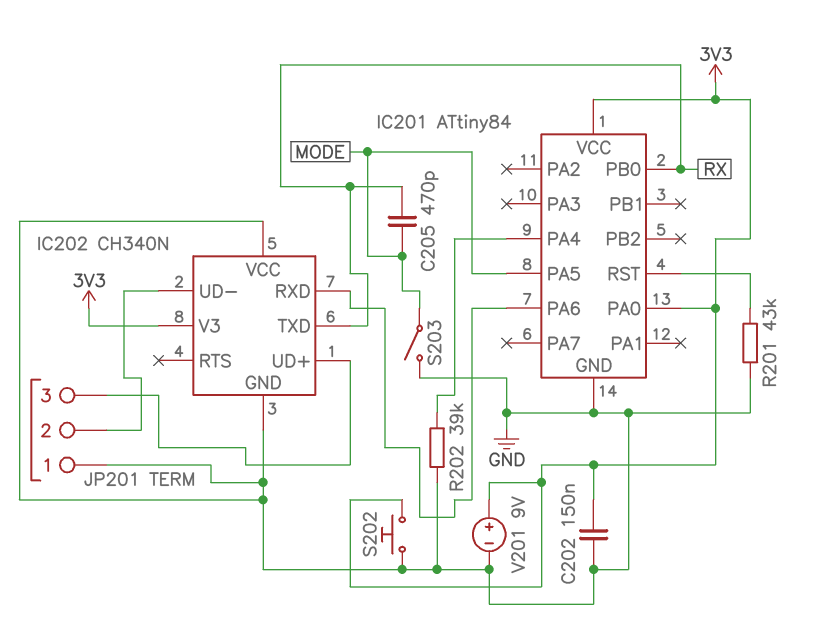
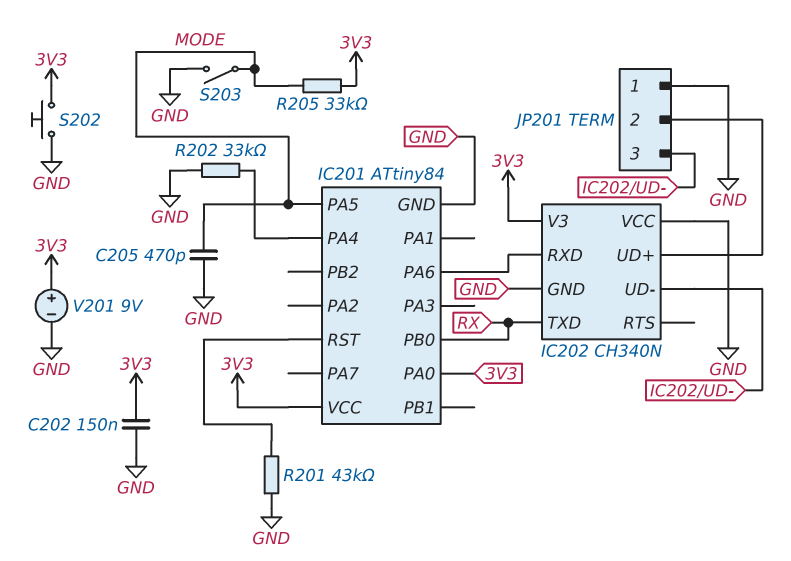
C205: 470pF (MODE, RX) -> 470pF (GND, MODE)
JP201 pin 2: IC202/UD- -> IC202/UD+
JP201 pin 3: IC202/UD+ -> IC202/UD-
R202: 39k (GND, IC201/PA4) -> 33k (GND, IC201/PA4)
R205: none -> 33k (3V3, MODE)

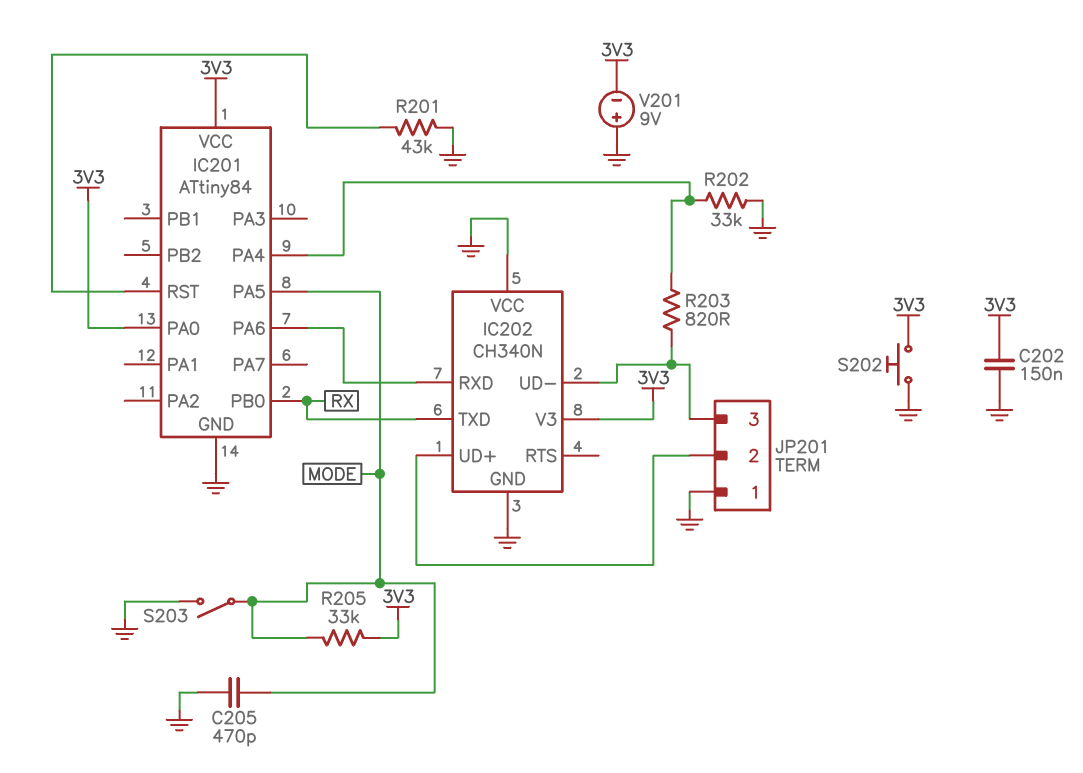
R203: none -> 820 (IC201/PA4, IC202/UD-)
V201: 9V (plus 3V3, minus GND) -> 9V (plus GND, minus 3V3)

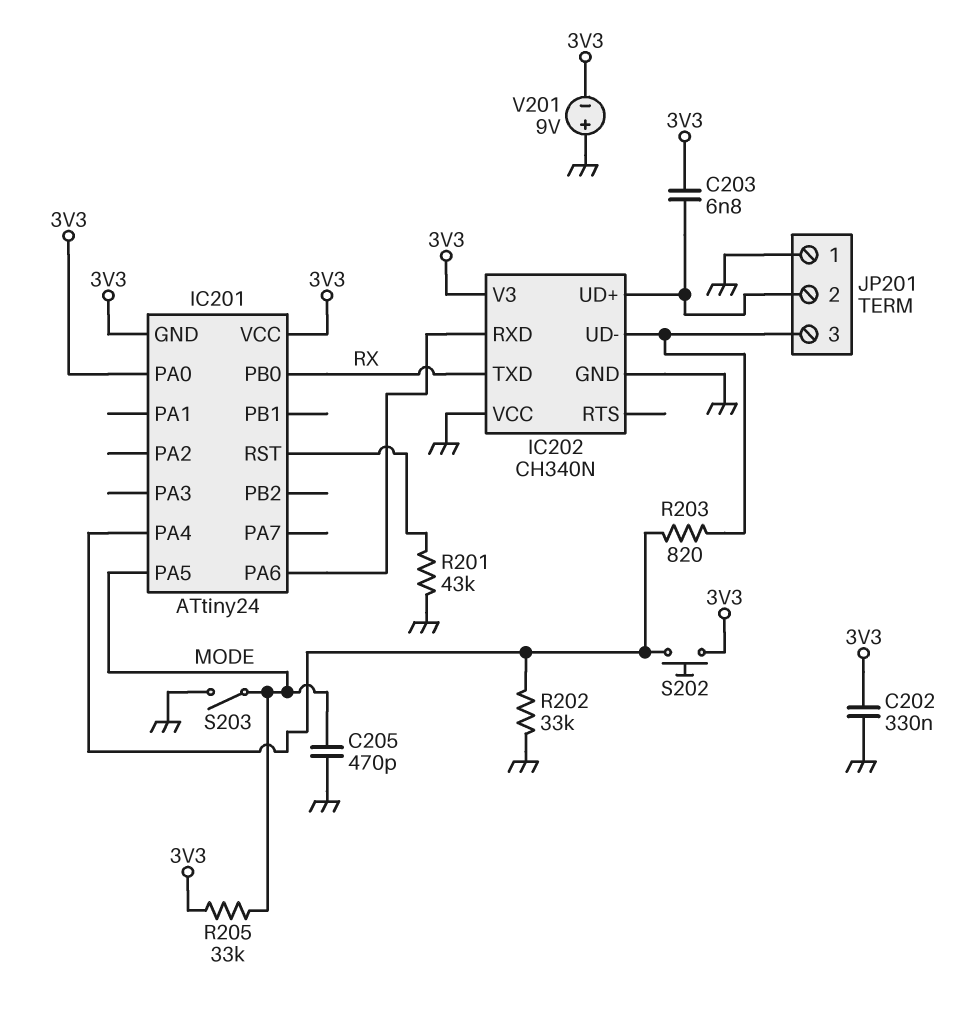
C202: 150nF (3V3, GND) -> 330nF (3V3, GND)
C203: none -> 6.8nF (3V3, IC202/UD+)
IC201: ATtiny84 -> ATtiny24
IC201 pin GND: GND -> 3V3
S202: button (3V3, GND) -> button (3V3, IC201/PA4)

